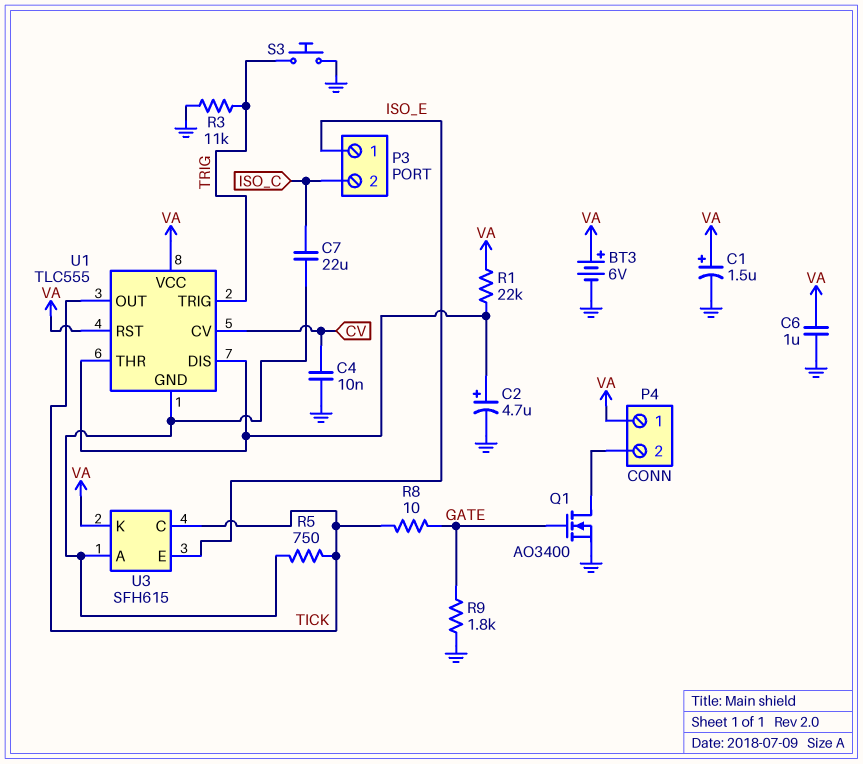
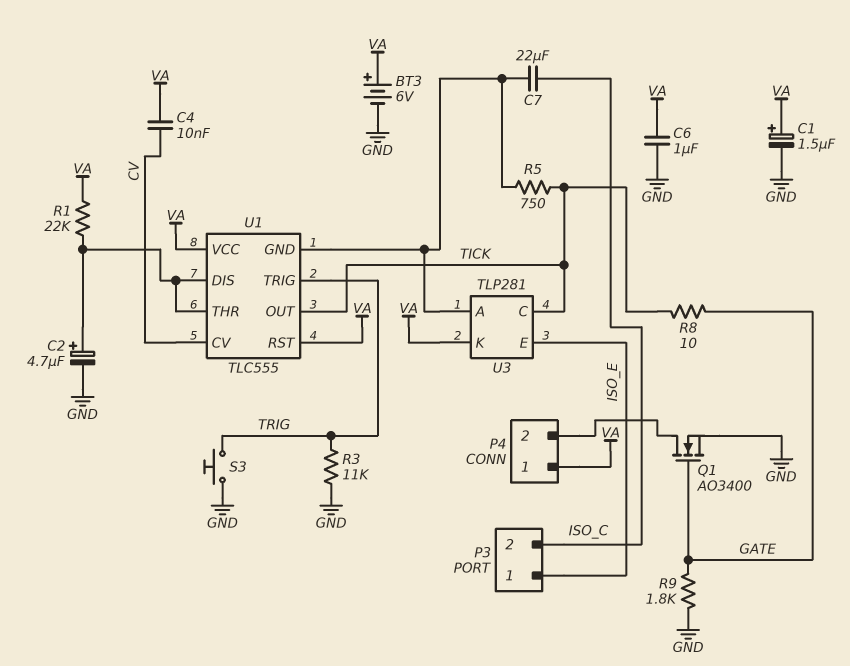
C4: 10nF (CV, GND) -> 10nF (CV, VA)
U3: SFH615 -> TLP281

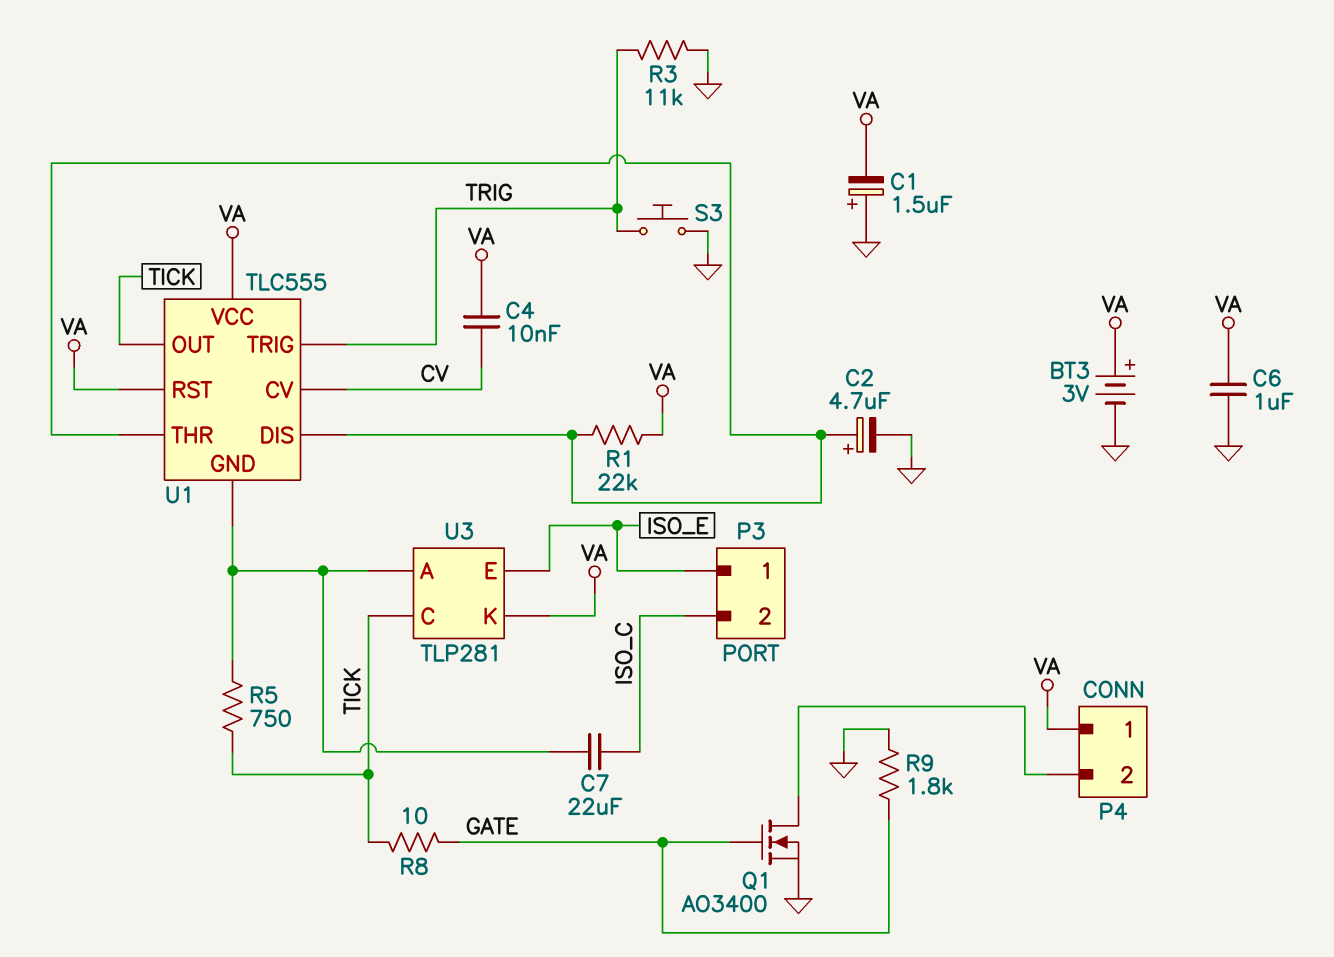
BT3: 6V (plus VA, minus GND) -> 3V (plus VA, minus GND)
C1: 1.5uF (plus VA, minus GND) -> 1.5uF (plus GND, minus VA)

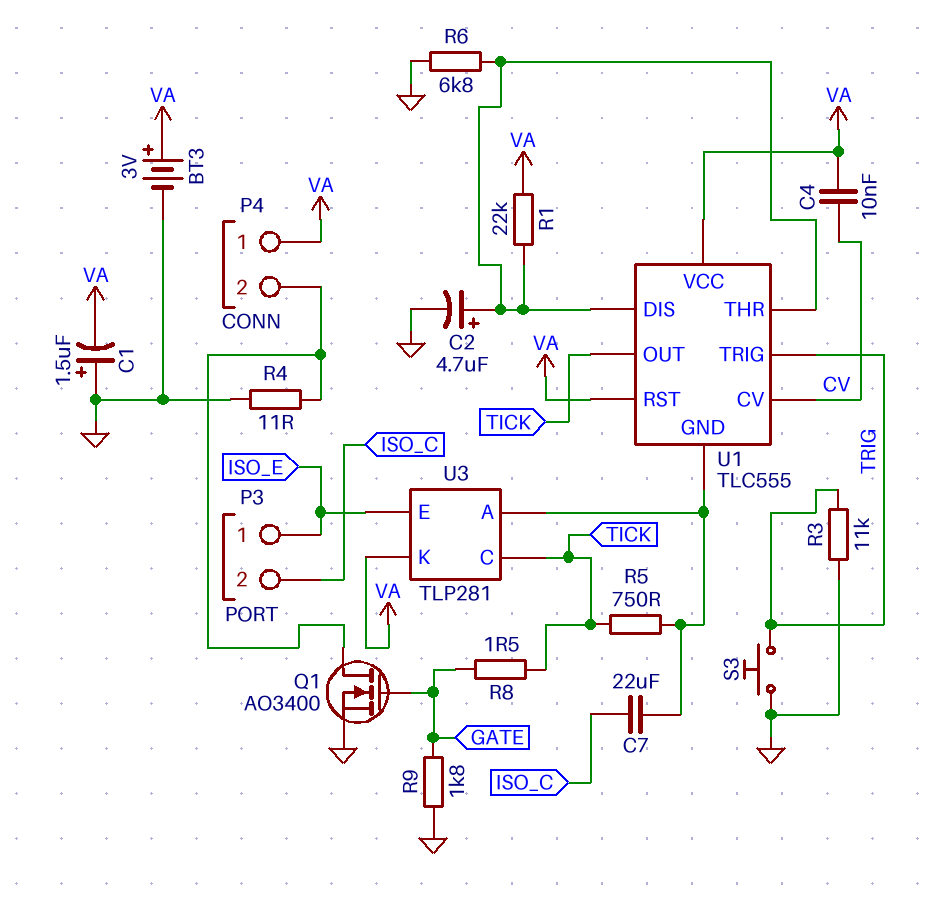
C6: 1uF (GND, VA) -> none
R4: none -> 11 (GND, P4/2)
R6: none -> 6.8k (GND, U1/DIS)
R8: 10 (GATE, TICK) -> 1.5 (GATE, TICK)

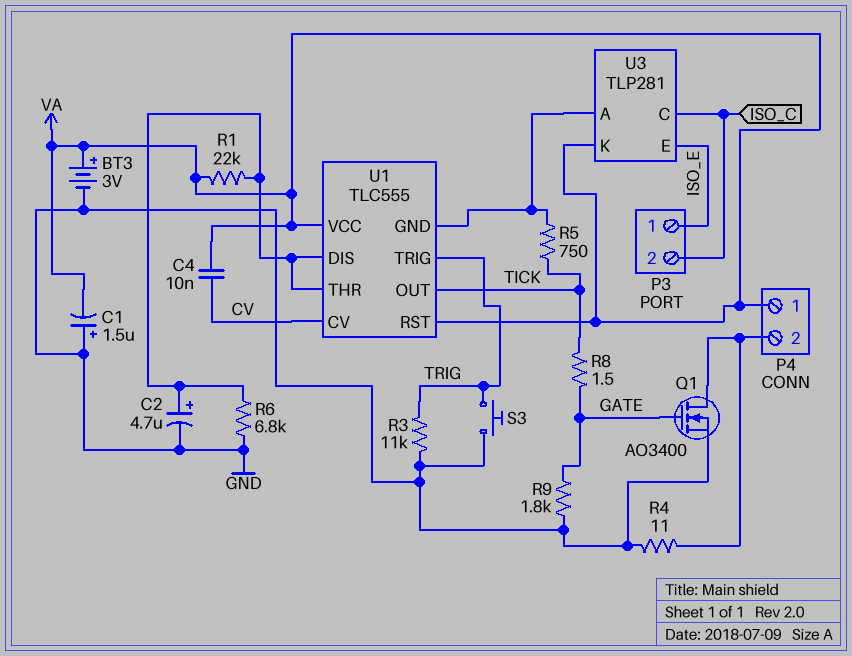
C7: 22uF (ISO_C, U1/GND) -> none
U3 pin C: TICK -> ISO_C

